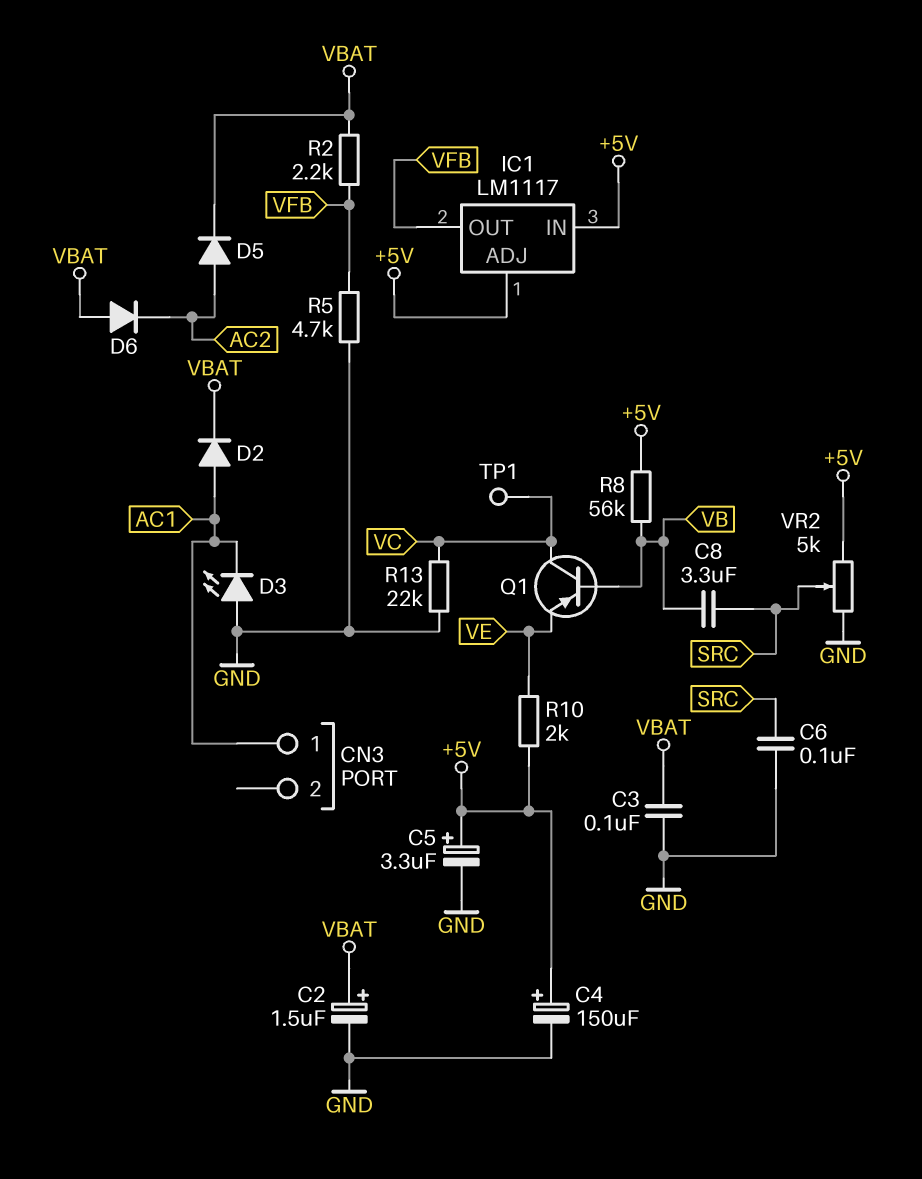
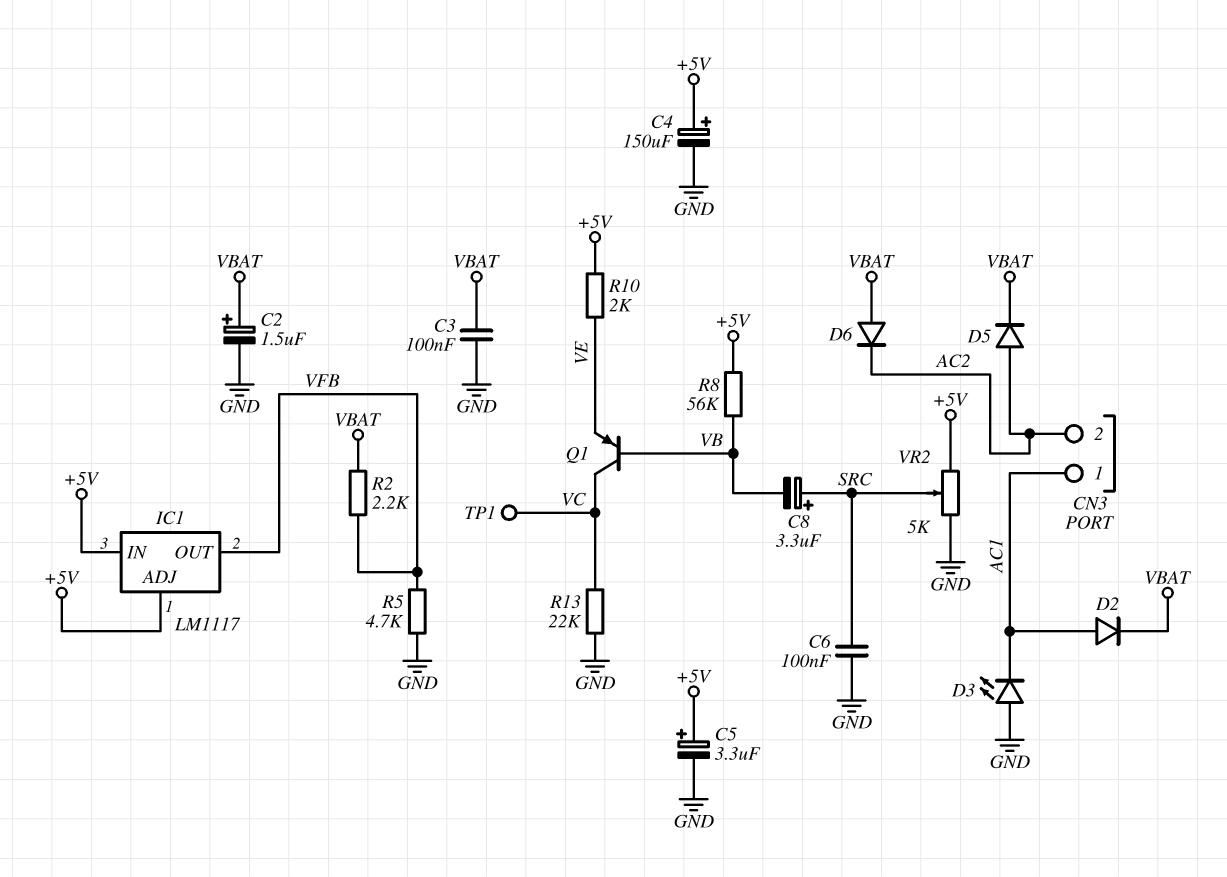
C8: 3.3uF (SRC, VB) -> 3.3uF (plus SRC, minus VB)
CN3 pin 2: none -> AC2

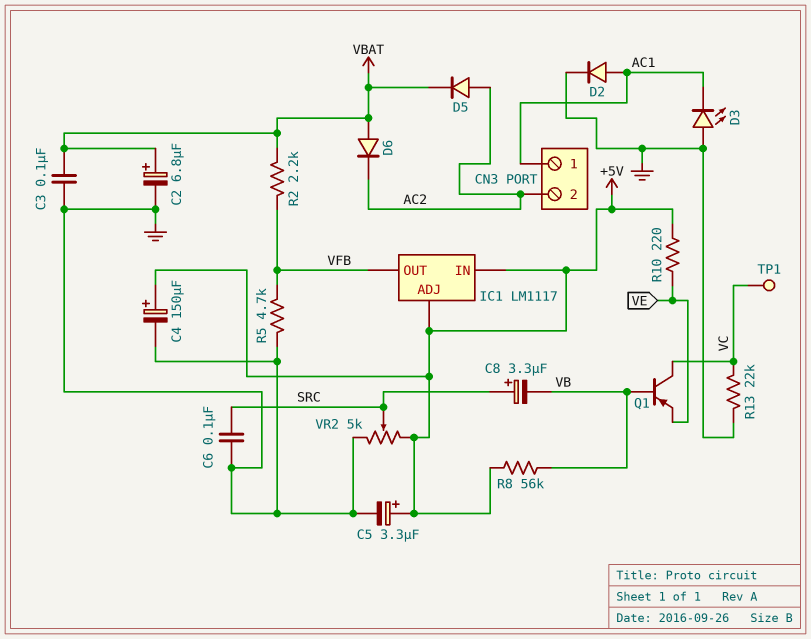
C2: 1.5uF (plus VBAT, minus GND) -> 6.8uF (plus VBAT, minus GND)
D2: diode (A AC1, K VBAT) -> diode (A AC1, K GND)
R10: 2k (+5V, VE) -> 220 (+5V, VE)

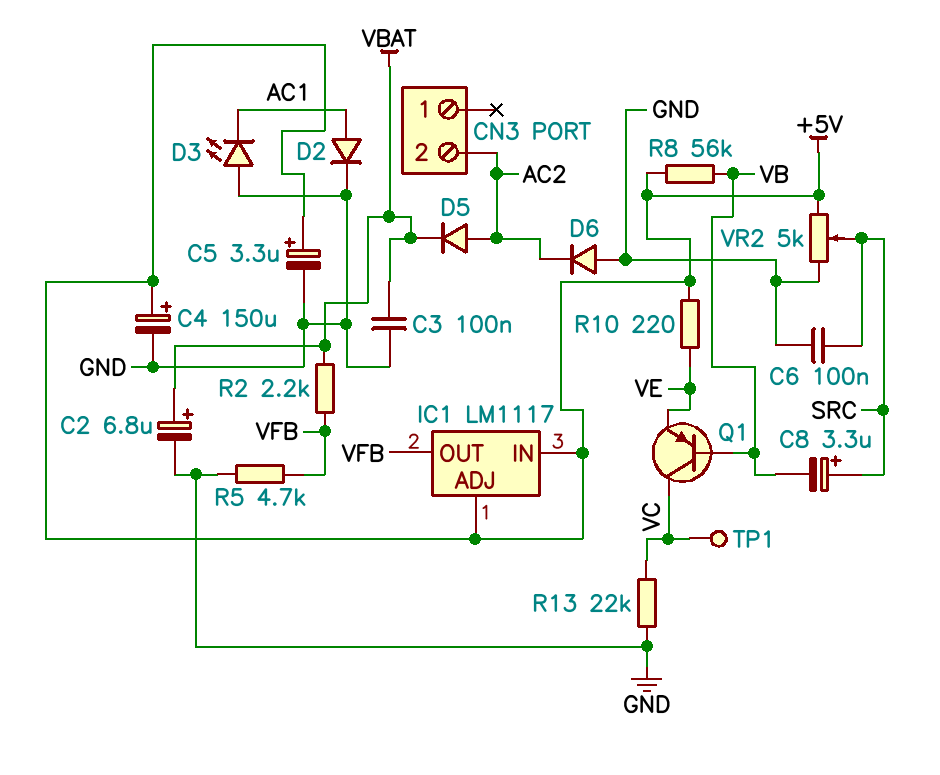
CN3 pin 1: AC1 -> none
D6: diode (A VBAT, K AC2) -> diode (A GND, K AC2)

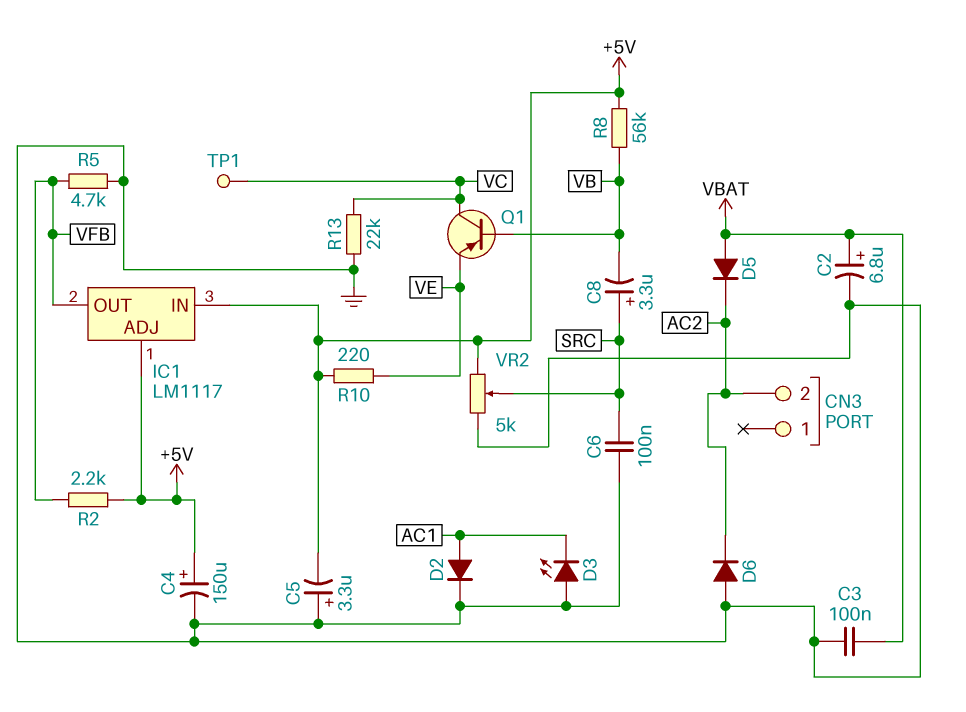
C5: 3.3uF (plus +5V, minus GND) -> 3.3uF (plus GND, minus +5V)
D5: diode (A AC2, K VBAT) -> diode (A VBAT, K AC2)
R2: 2.2k (VBAT, VFB) -> 2.2k (+5V, VFB)

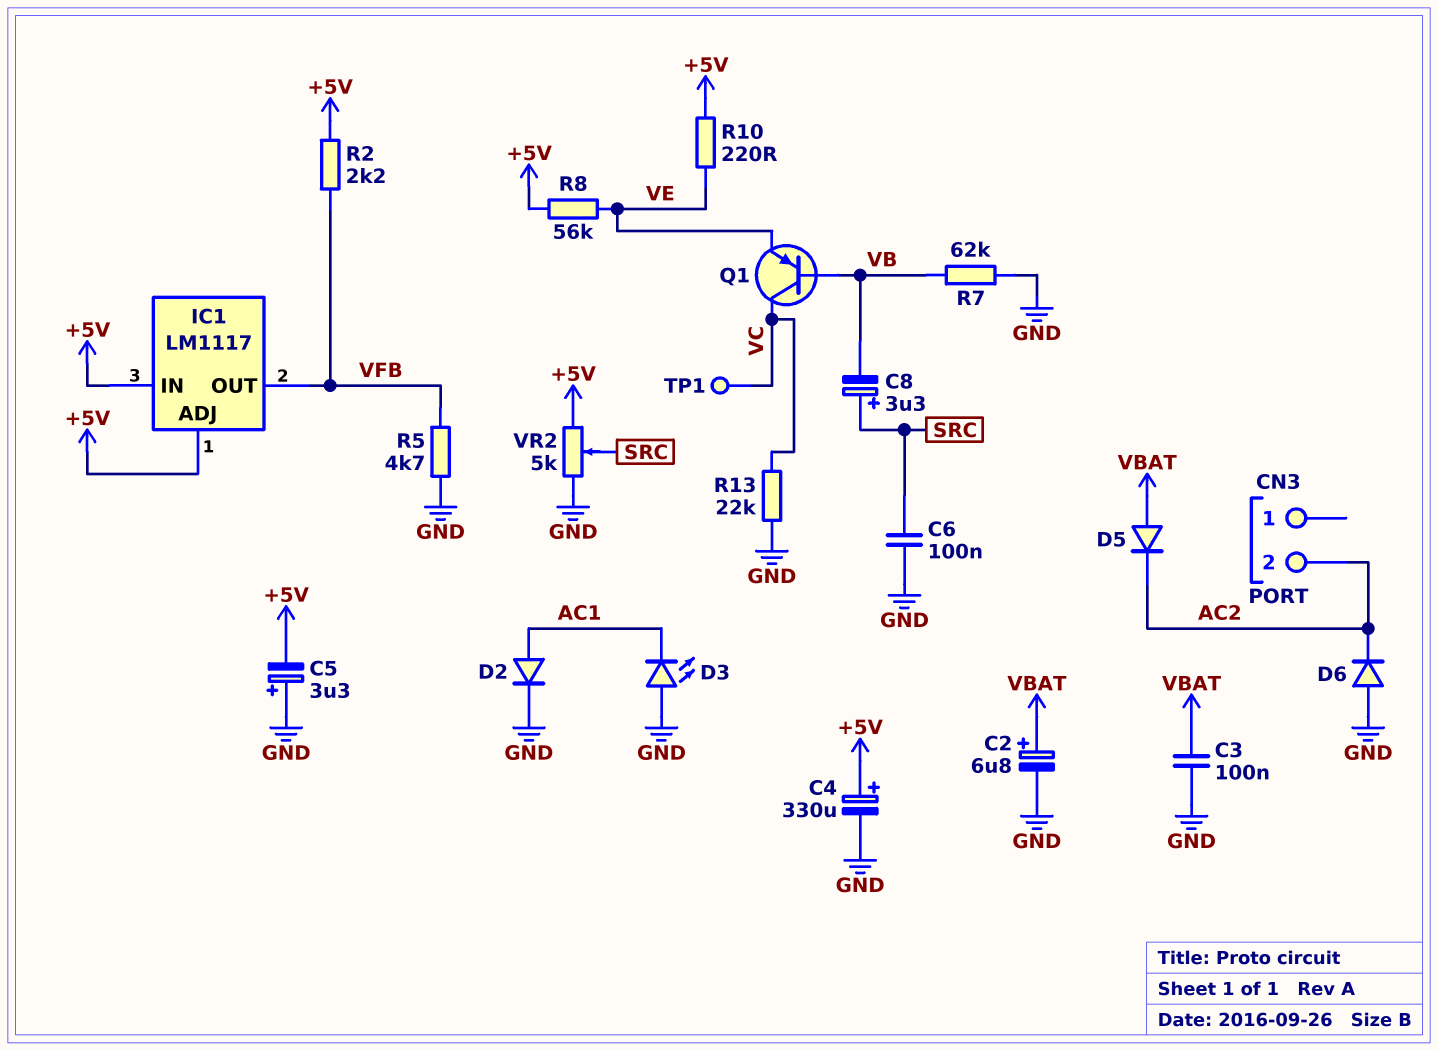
C4: 150uF (plus +5V, minus GND) -> 330uF (plus +5V, minus GND)
R7: none -> 62k (GND, VB)
R8: 56k (+5V, VB) -> 56k (+5V, VE)

